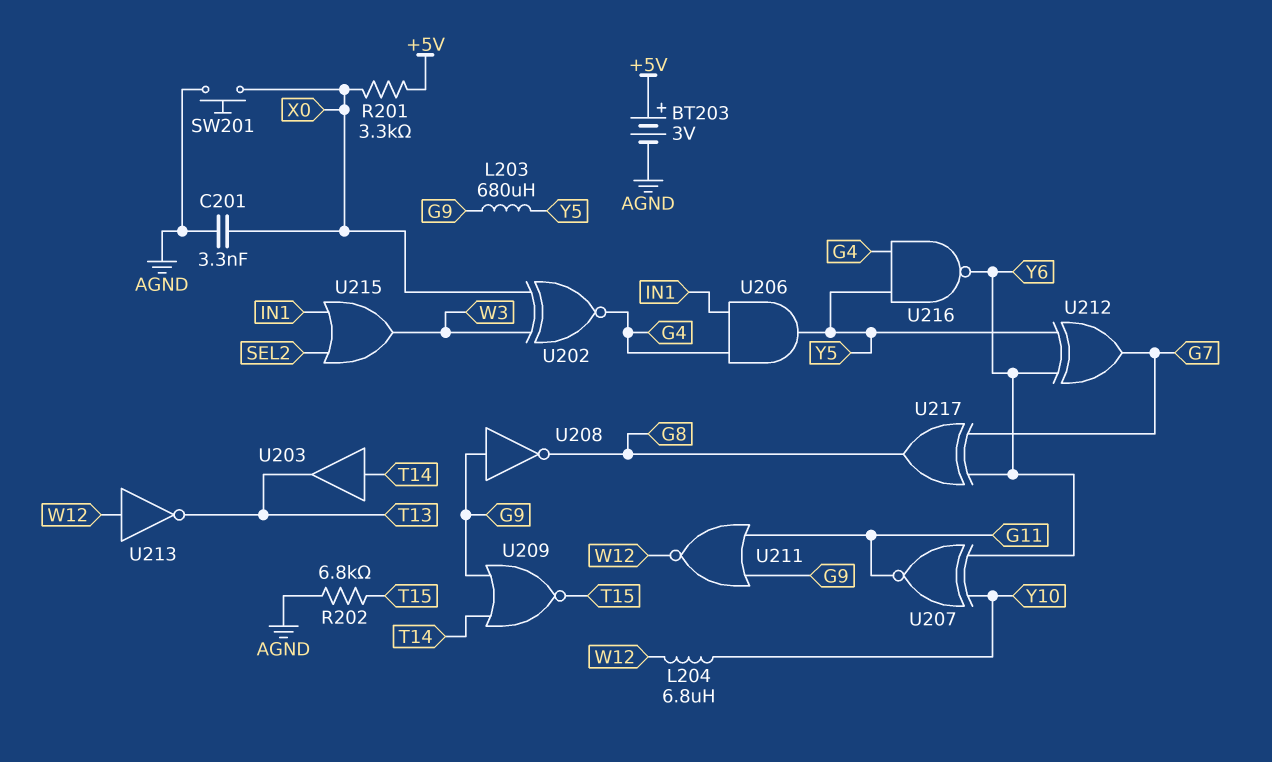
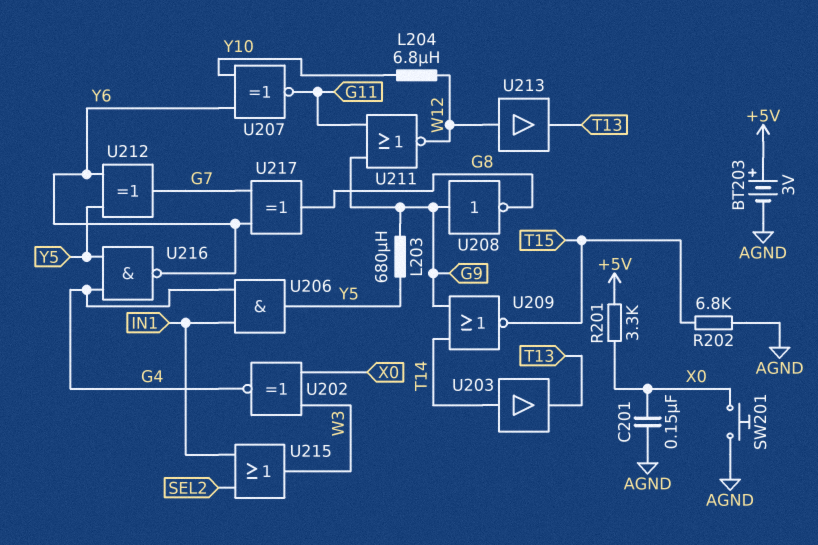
C201: 3.3nF (AGND, X0) -> 150nF (AGND, X0)
U213: NOT (in W12, out T13) -> buffer (in W12, out T13)

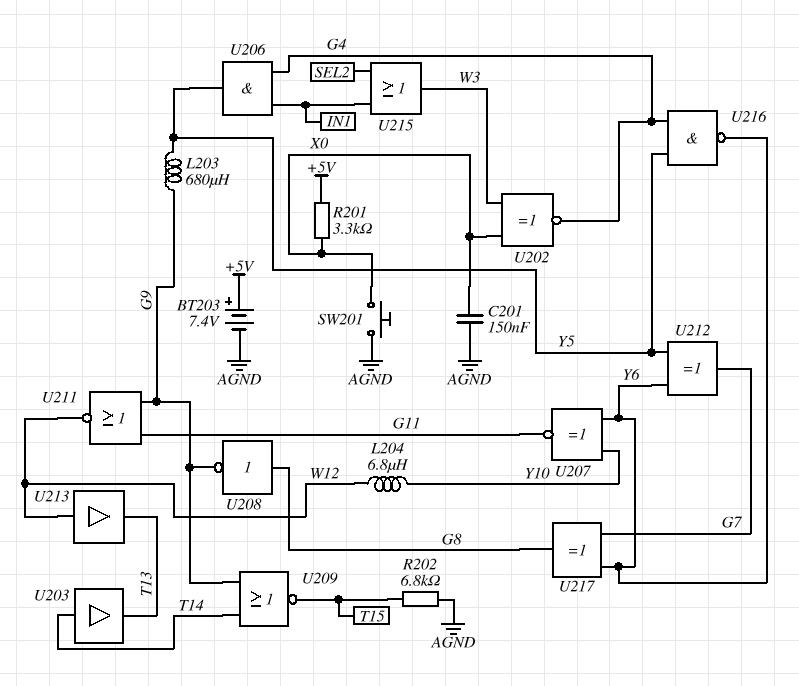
BT203: 3V (plus +5V, minus AGND) -> 7.4V (plus +5V, minus AGND)
U208: NOT (in G9, out G8) -> NOT (in G8, out G9)

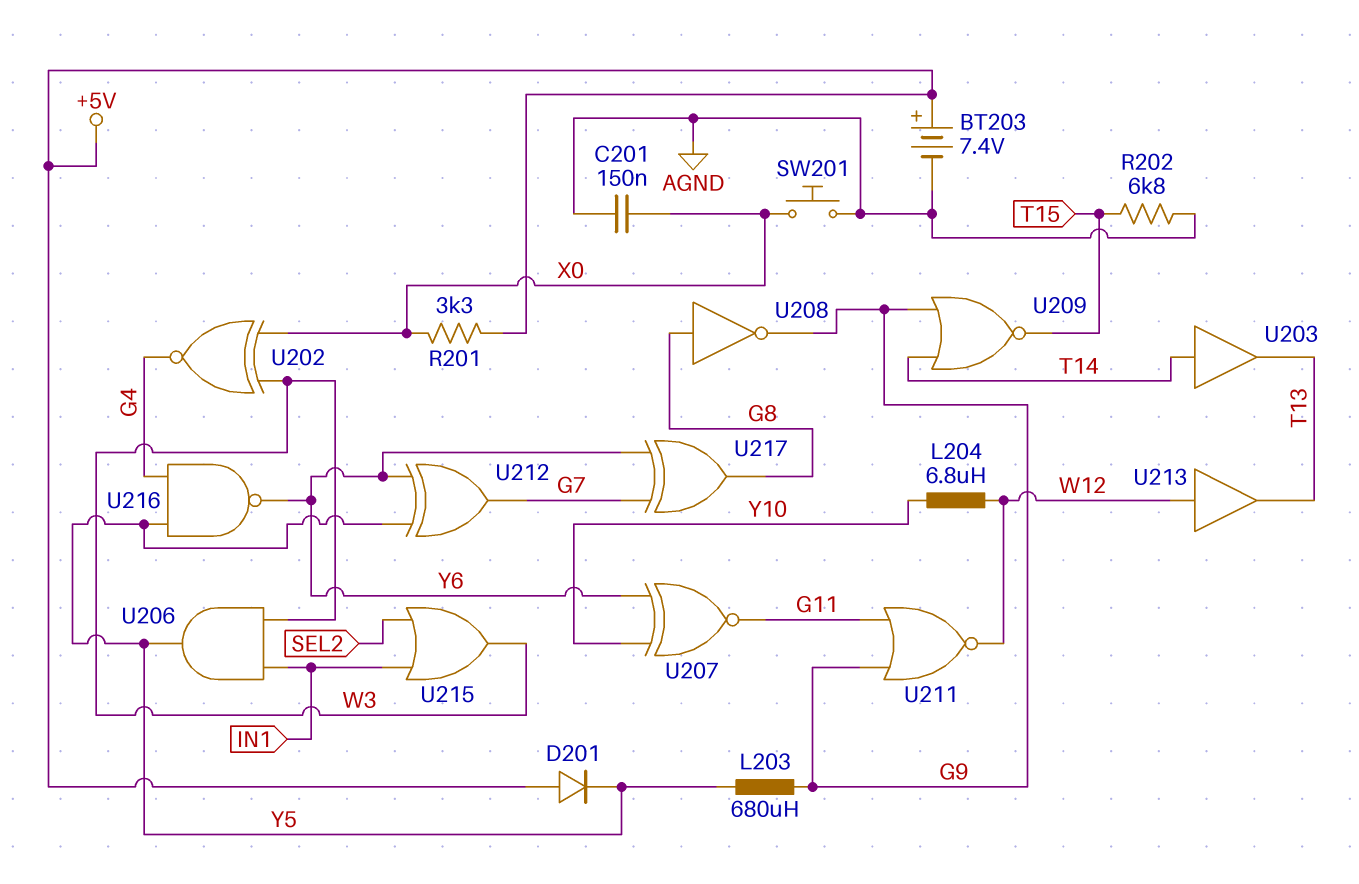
D201: none -> diode (A +5V, K Y5)
U206: AND (in G4, in IN1, out Y5) -> AND (in IN1, in W3, out Y5)

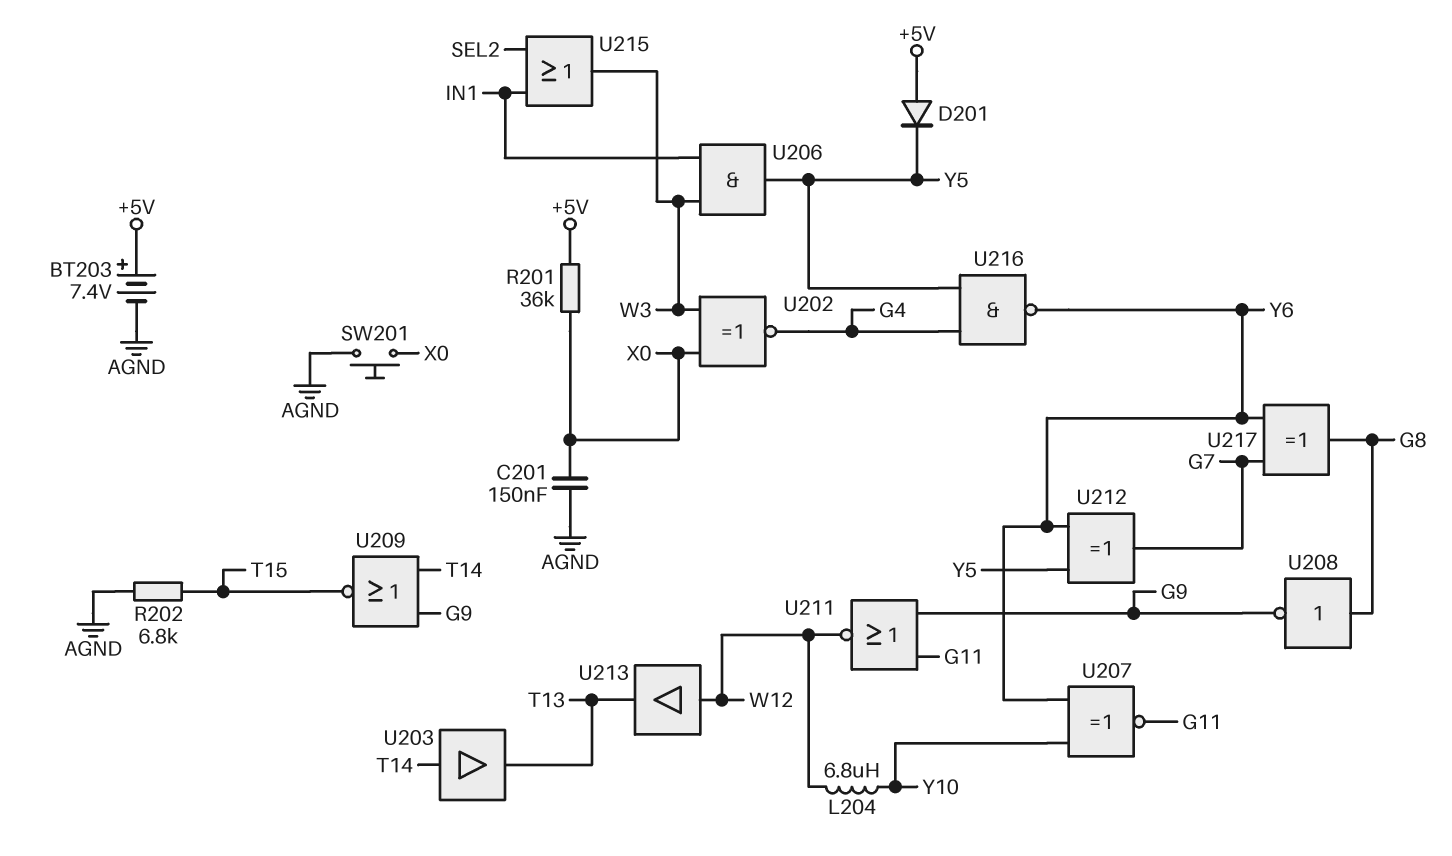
L203: 680uH (G9, Y5) -> none
R201: 3.3k (+5V, X0) -> 36k (+5V, X0)

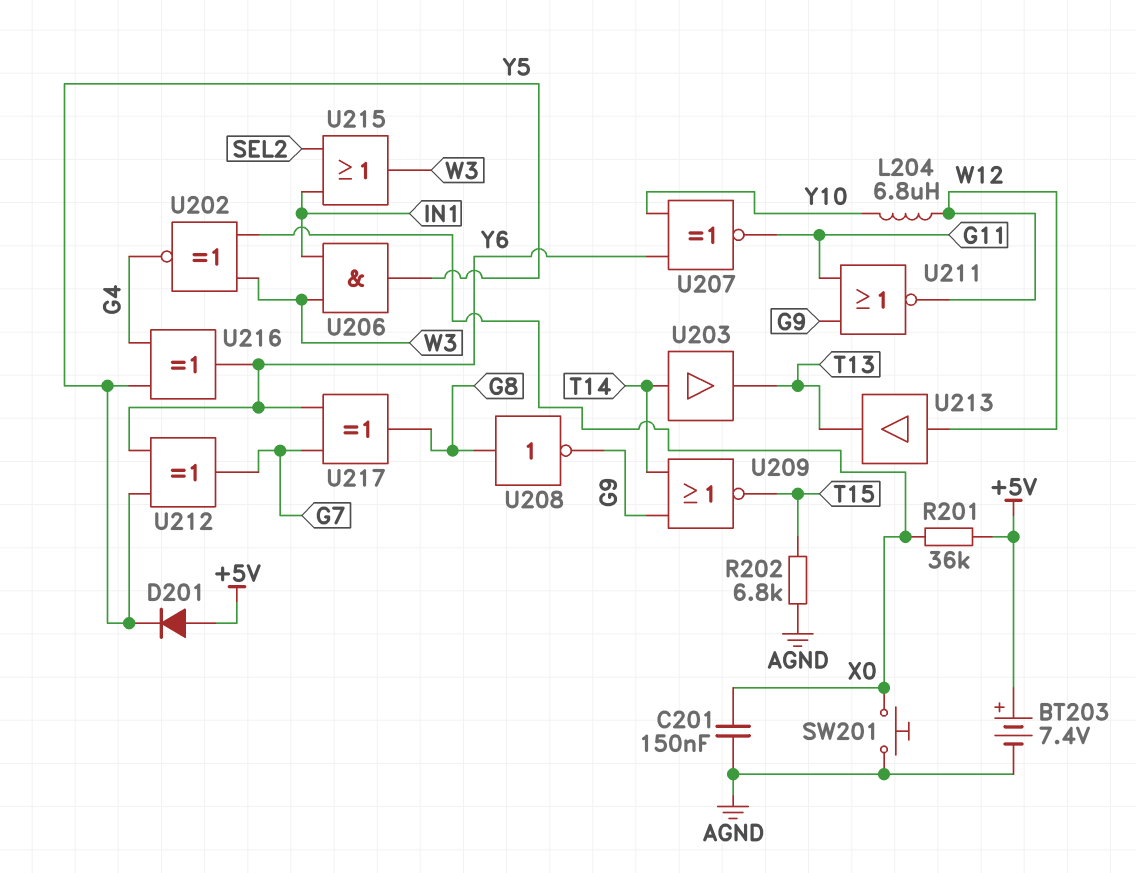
U216: NAND (in G4, in Y5, out Y6) -> XOR (in G4, in Y5, out Y6)

